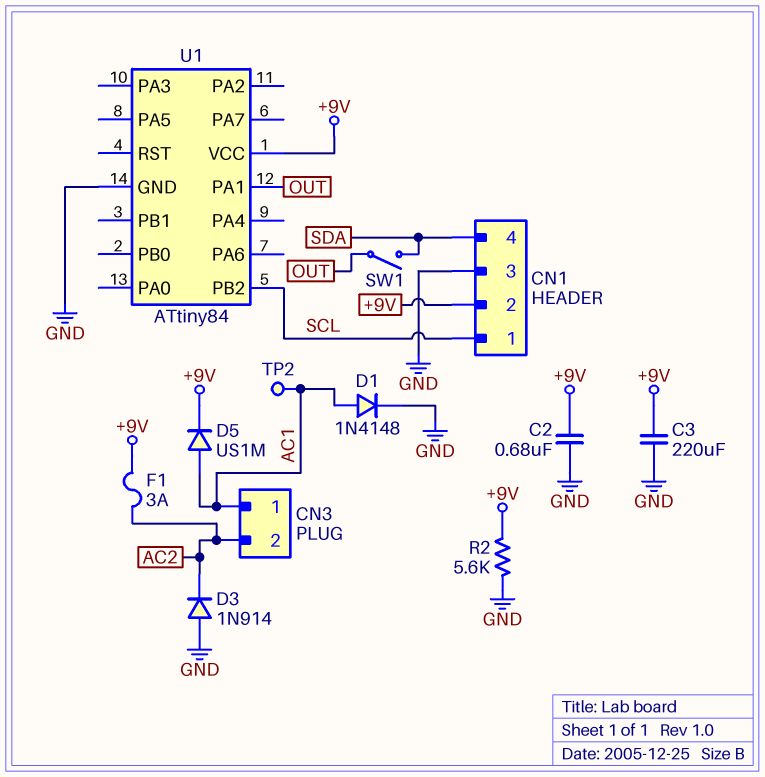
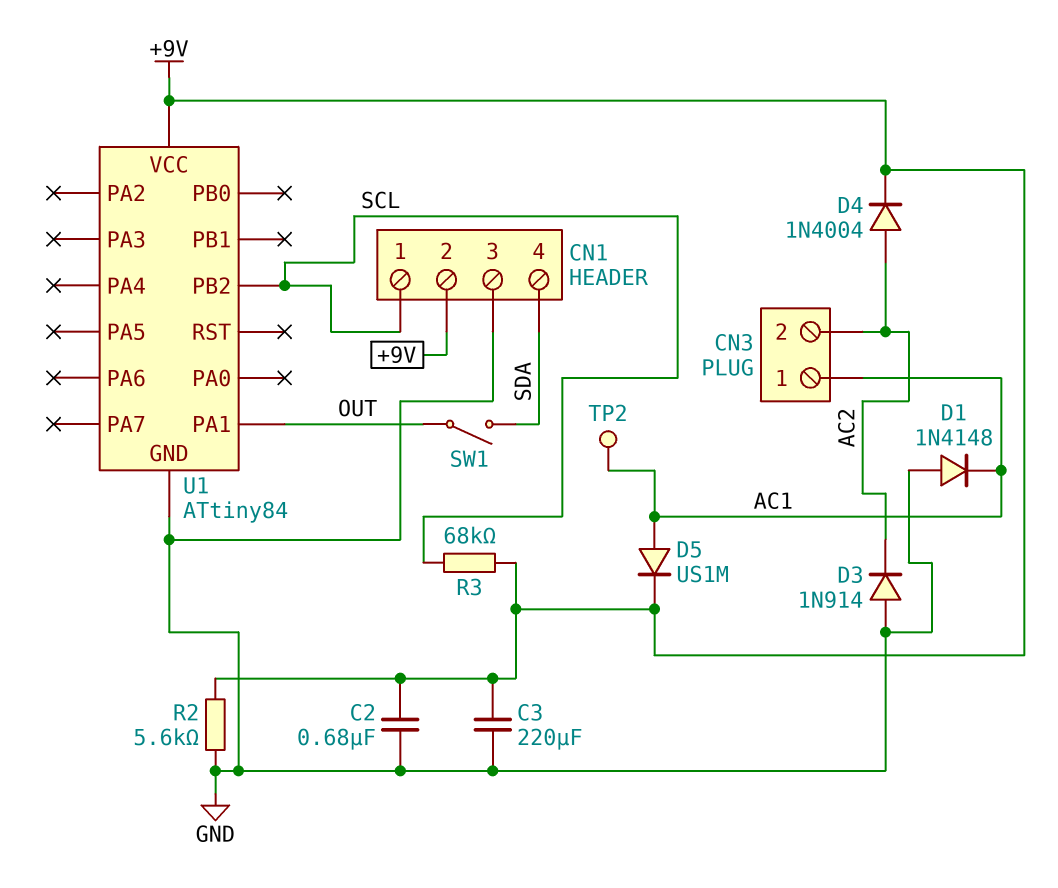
D1: diode 1N4148 (A AC1, K GND) -> diode 1N4148 (A GND, K AC1)
D4: none -> diode 1N4004 (A AC2, K +9V)
F1: 3A (+9V, AC2) -> none
R3: none -> 68k (+9V, SCL)

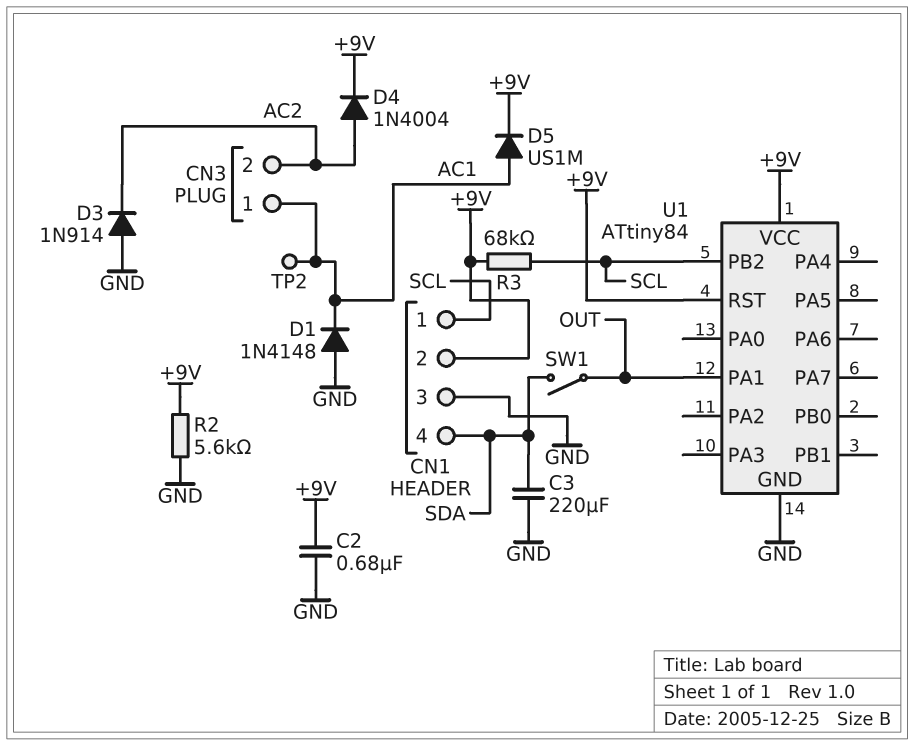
C3: 220uF (+9V, GND) -> 220uF (GND, SDA)
U1 pin RST: none -> +9V

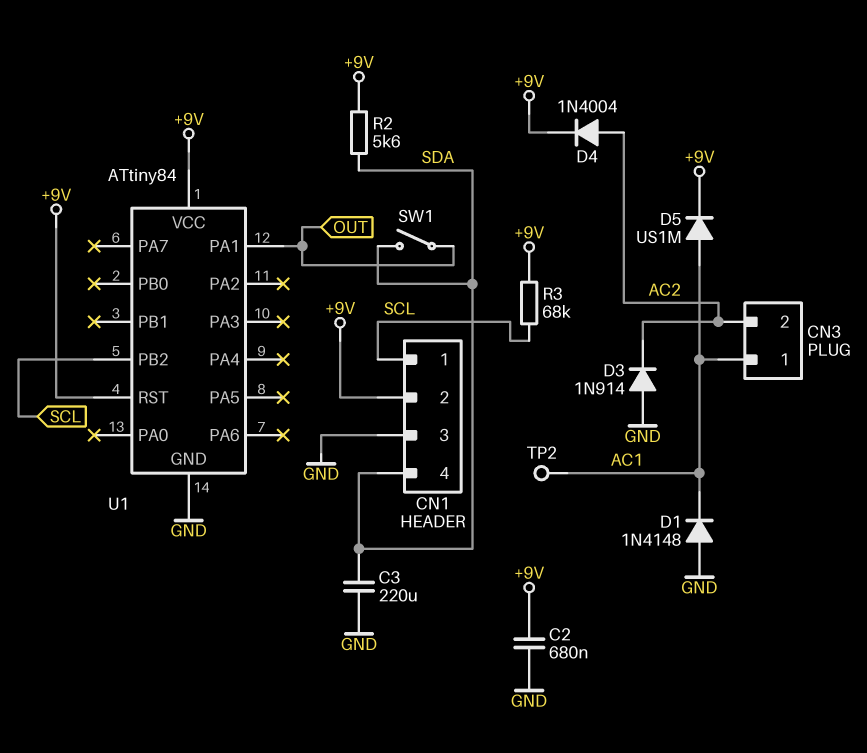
R2: 5.6k (+9V, GND) -> 5.6k (+9V, SDA)

